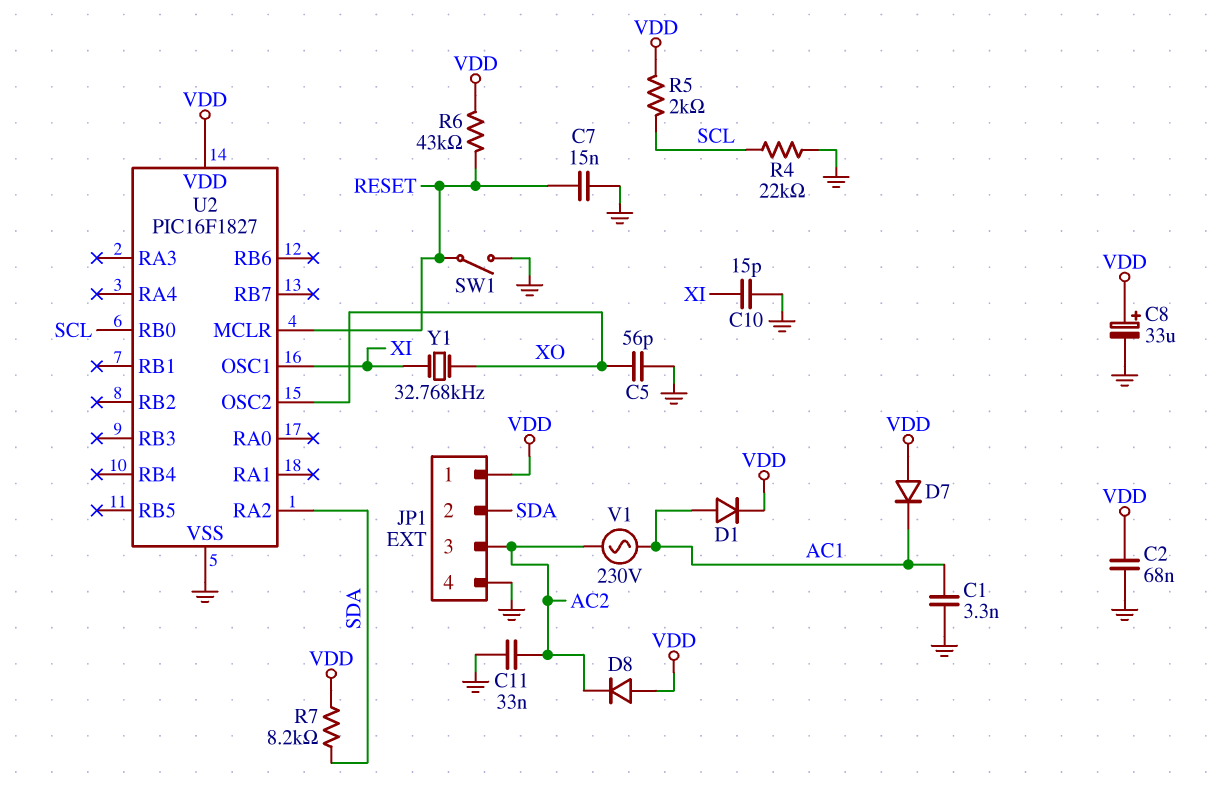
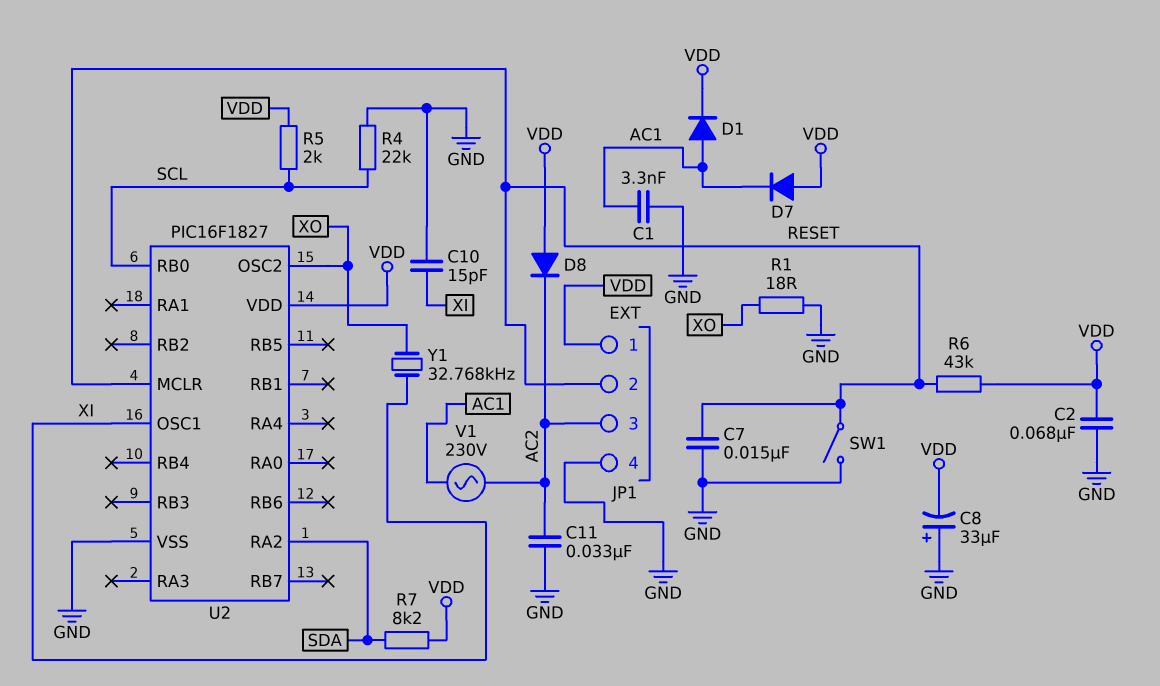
C5: 56pF (GND, XO) -> none
C8: 33uF (plus VDD, minus GND) -> 33uF (plus GND, minus VDD)
JP1 pin 2: SDA -> RESET
R1: none -> 18 (GND, XO)

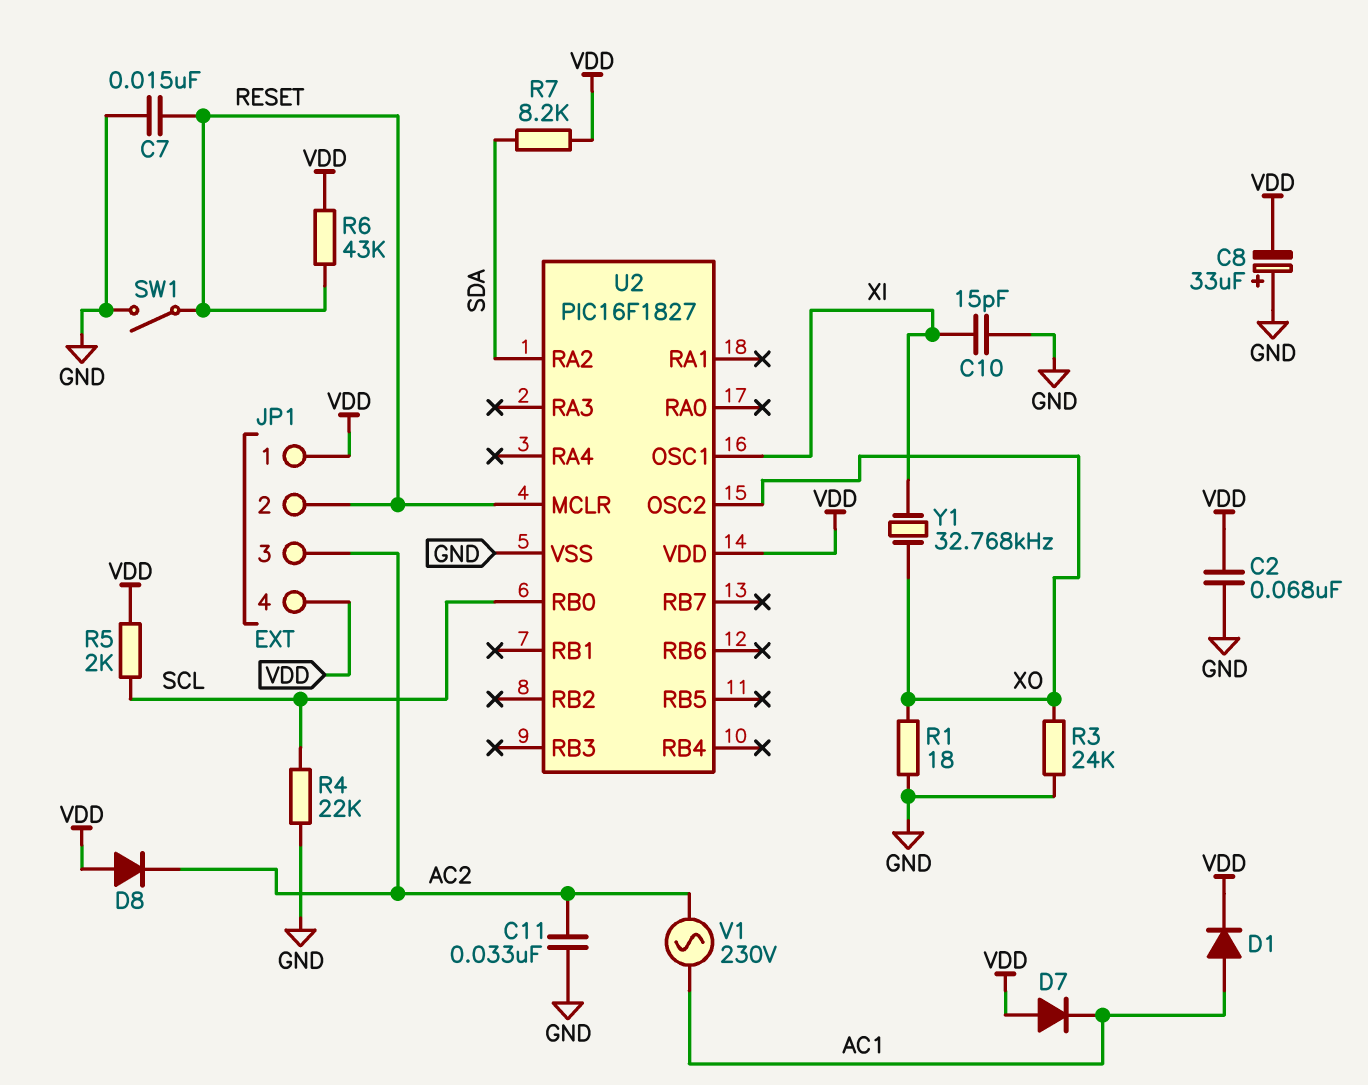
C1: 3.3nF (AC1, GND) -> none
JP1 pin 4: GND -> VDD
R3: none -> 24k (GND, XO)

